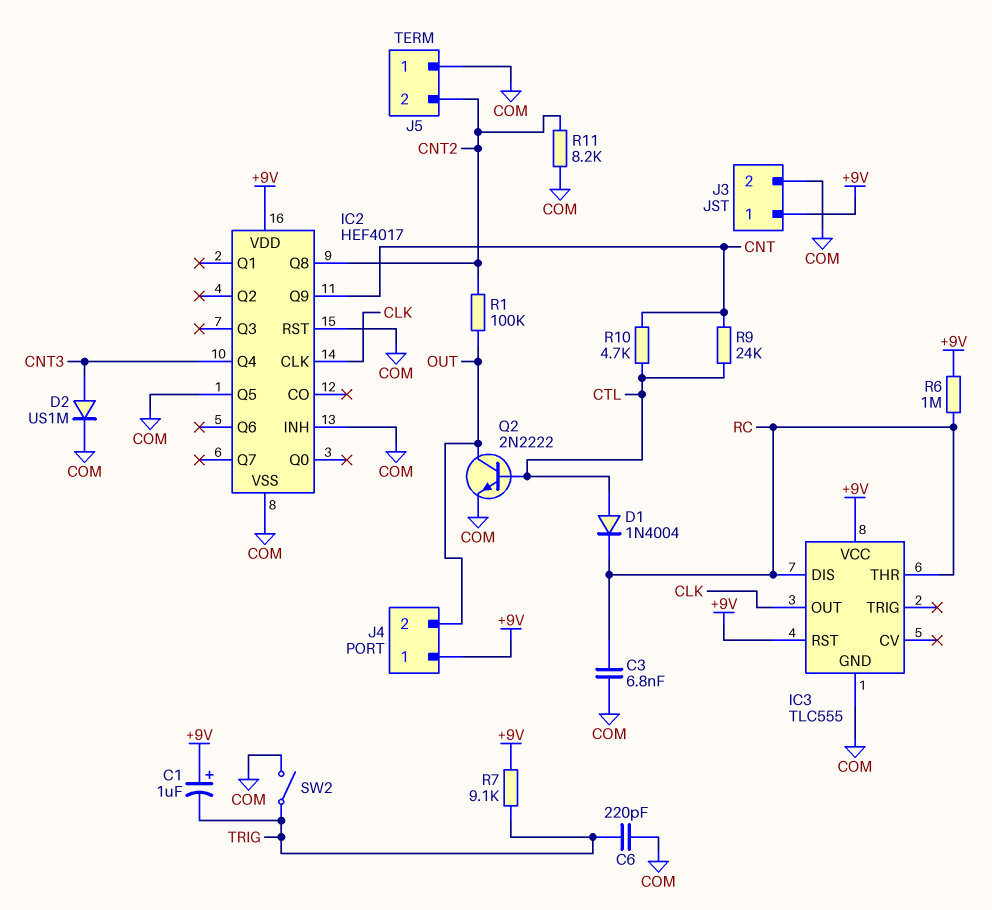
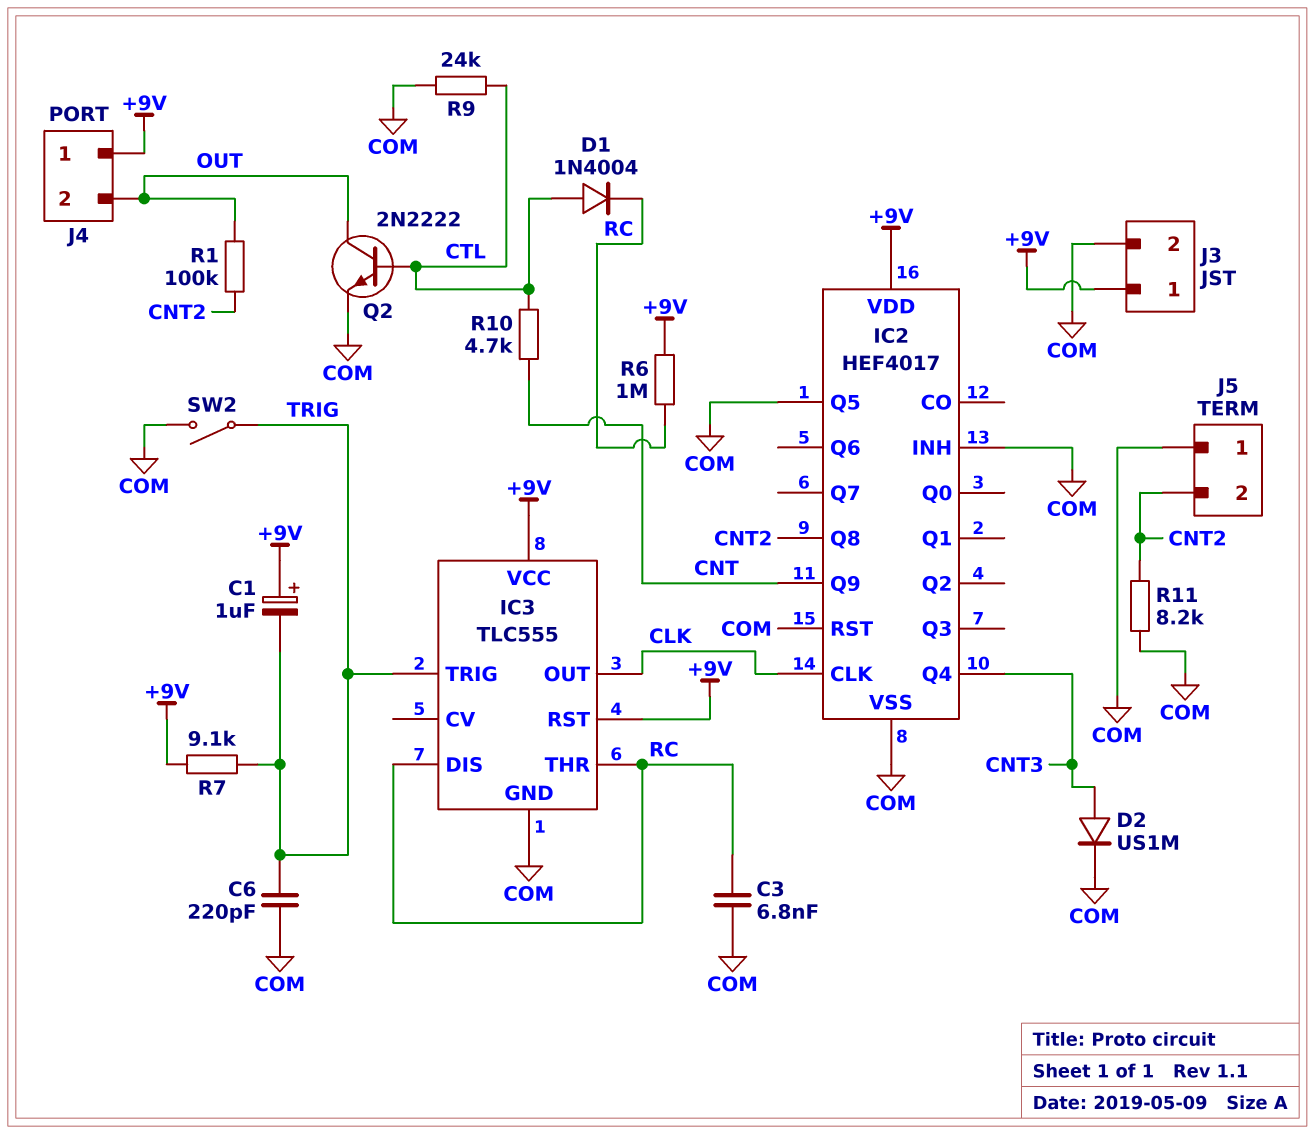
IC3 pin TRIG: none -> TRIG
R9: 24k (CNT, CTL) -> 24k (COM, CTL)

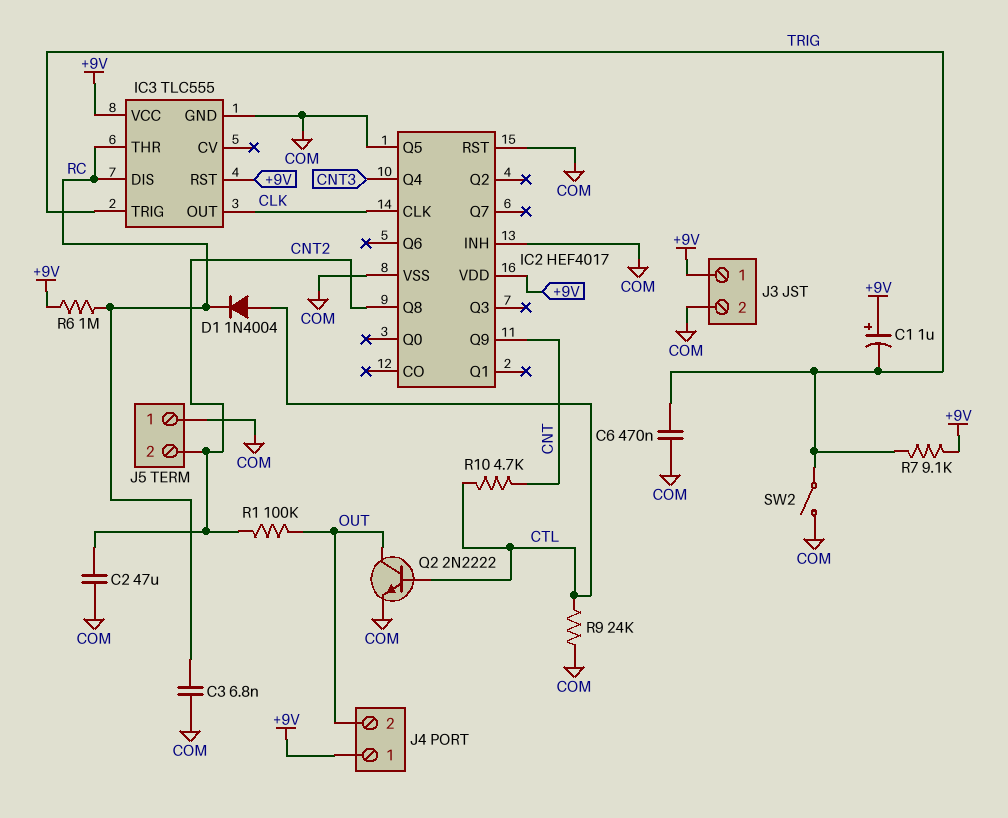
C2: none -> 47uF (CNT2, COM)
C6: 220pF (COM, TRIG) -> 470nF (COM, TRIG)
D2: diode US1M (A CNT3, K COM) -> none
R11: 8.2k (CNT2, COM) -> none

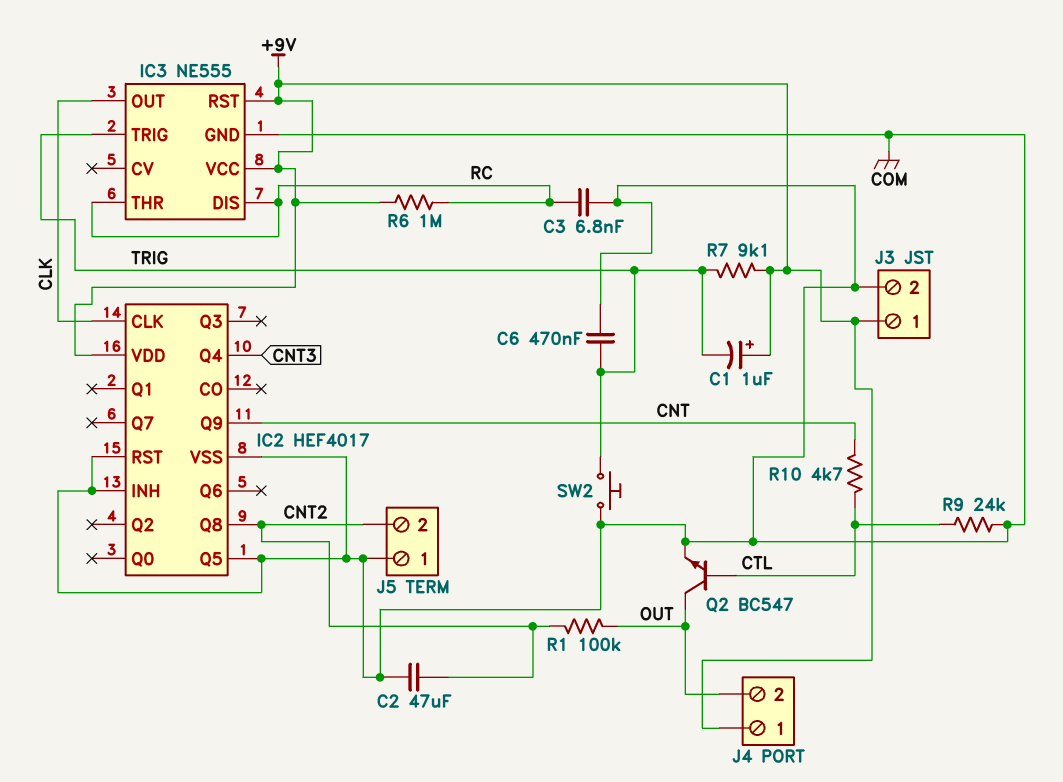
D1: diode 1N4004 (A CTL, K RC) -> none
IC3: TLC555 -> NE555
Q2: NPN 2N2222 (B CTL, C OUT, E COM) -> NPN BC547 (B CTL, C OUT, E COM)
SW2: switch (COM, TRIG) -> button (COM, TRIG)

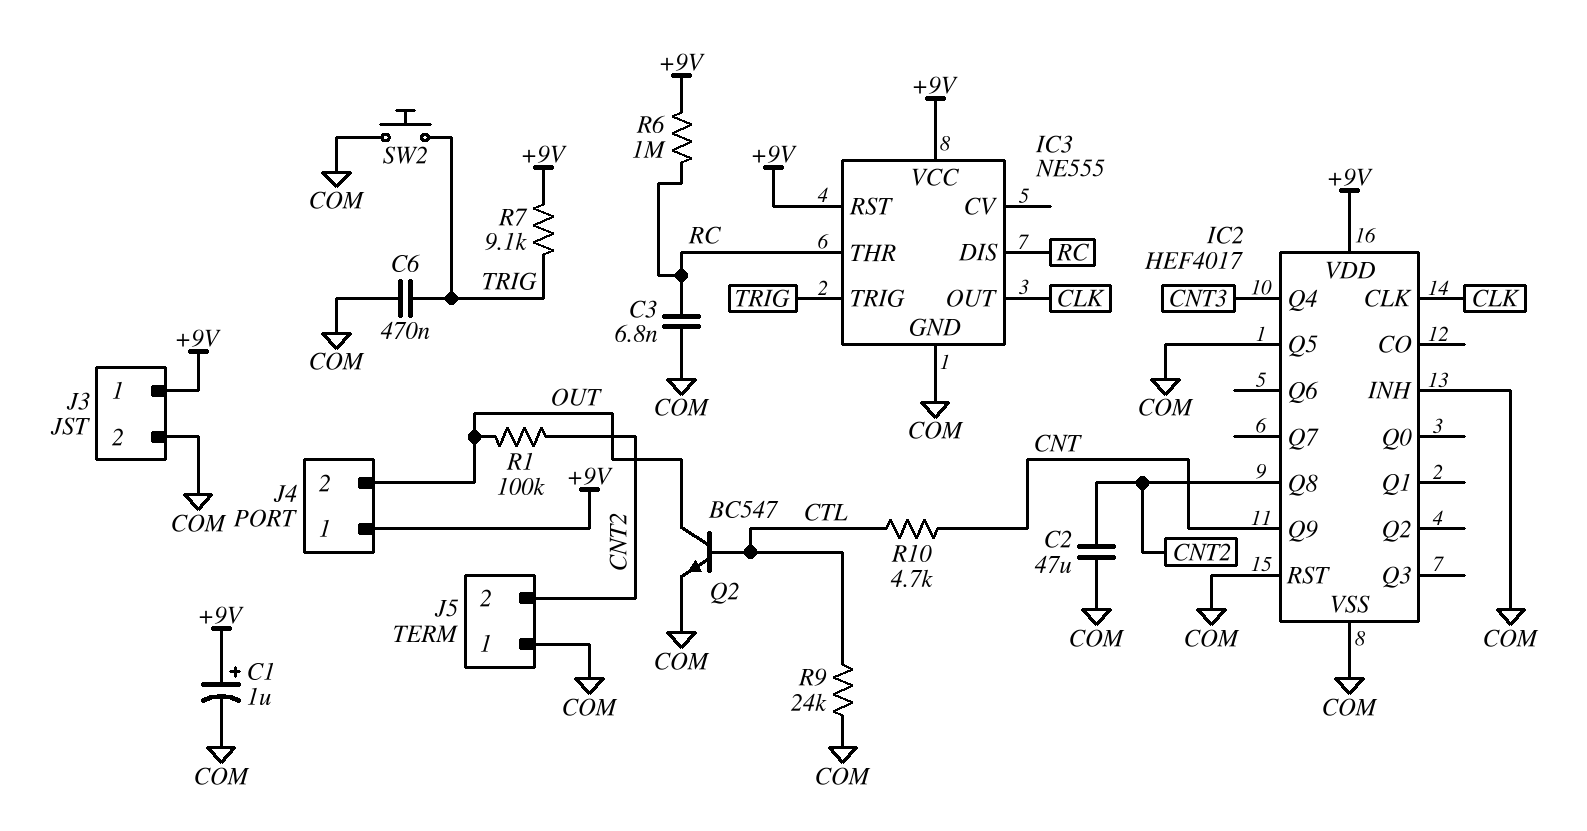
C1: 1uF (plus +9V, minus TRIG) -> 1uF (plus +9V, minus COM)

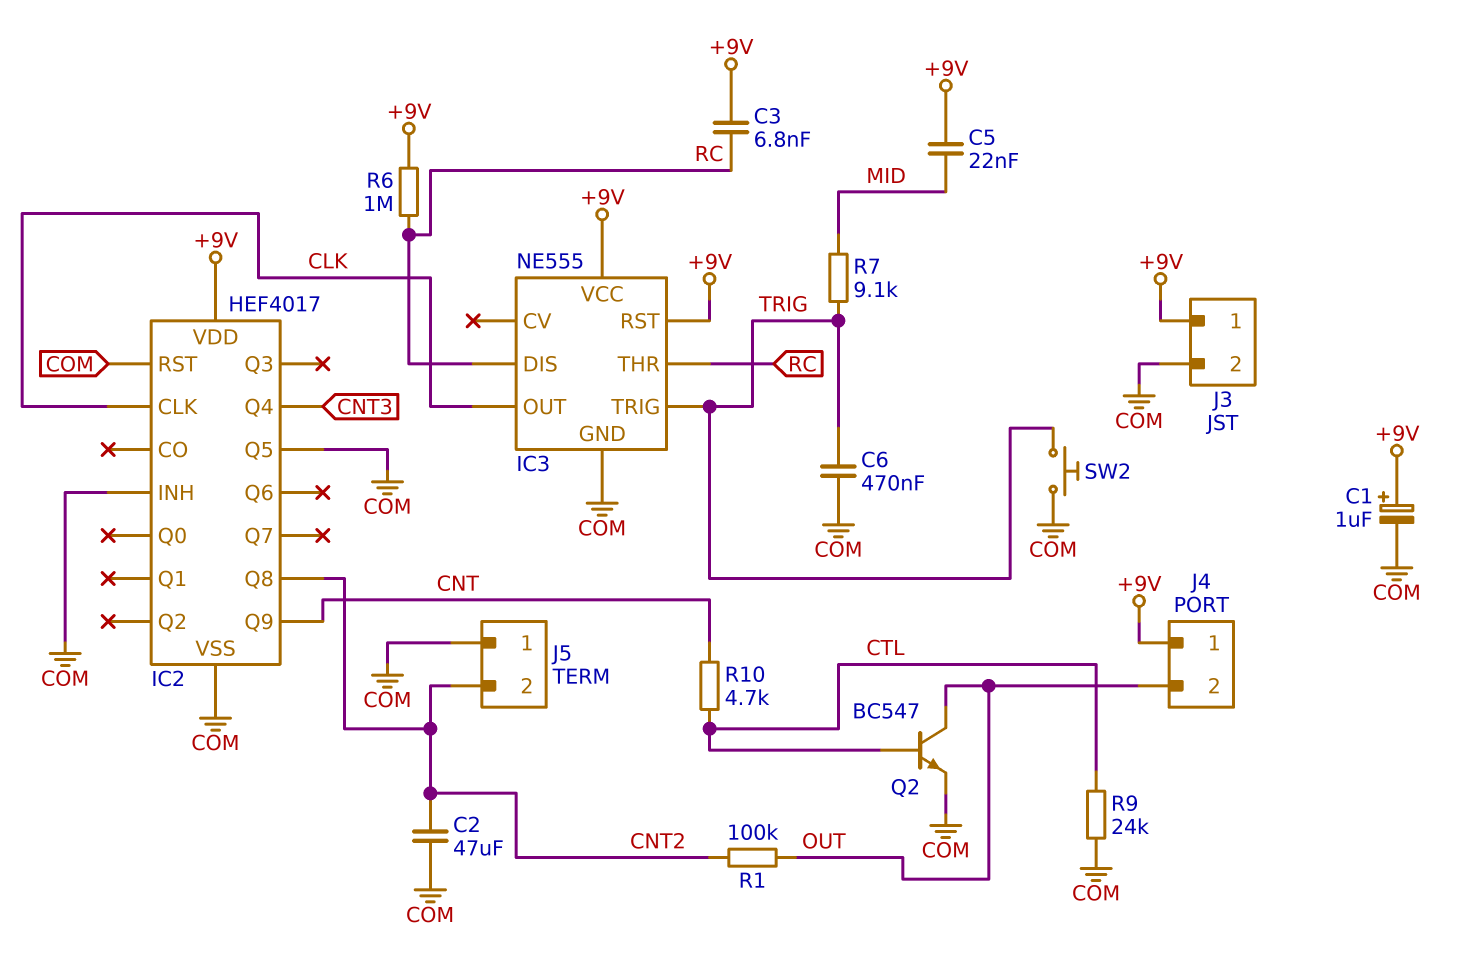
C3: 6.8nF (COM, RC) -> 6.8nF (+9V, RC)
C5: none -> 22nF (+9V, MID)
R7: 9.1k (+9V, TRIG) -> 9.1k (MID, TRIG)

